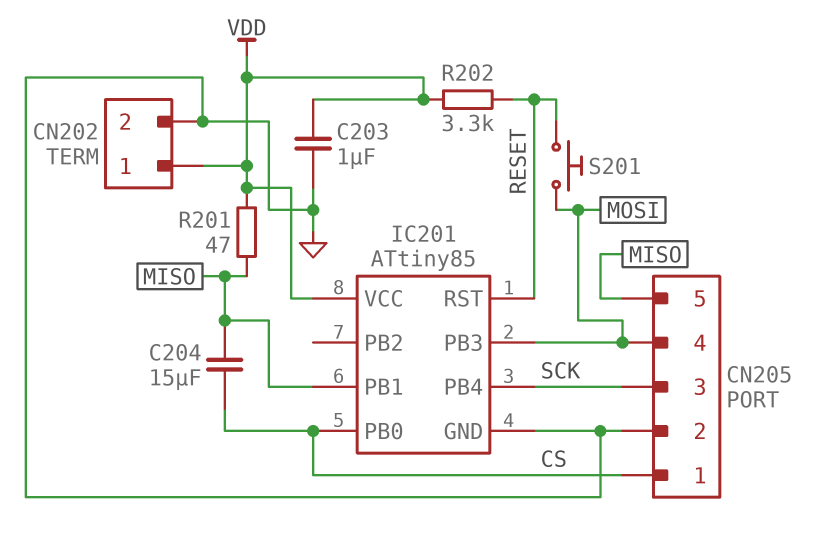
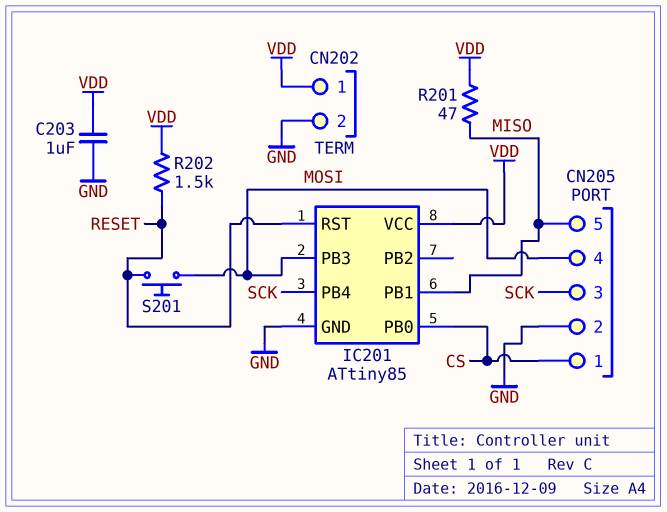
C204: 15uF (CS, MISO) -> none
R202: 3.3k (RESET, VDD) -> 1.5k (RESET, VDD)

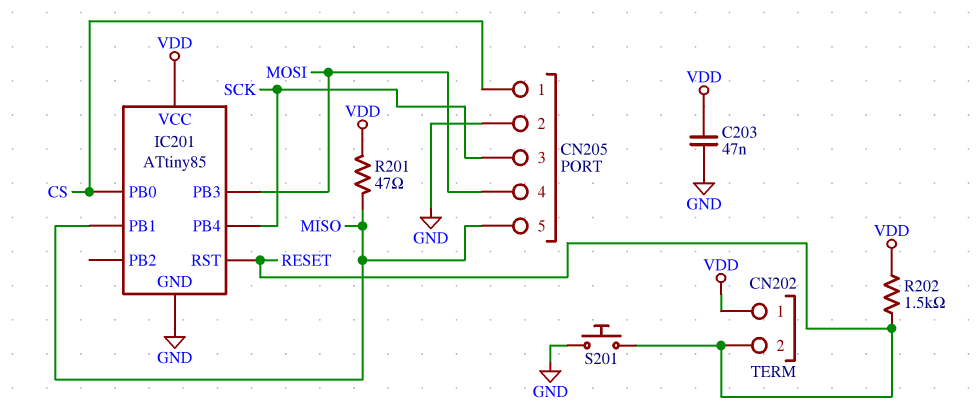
C203: 1uF (GND, VDD) -> 47nF (GND, VDD)
CN202 pin 2: GND -> RESET
S201: button (MOSI, RESET) -> button (GND, RESET)

